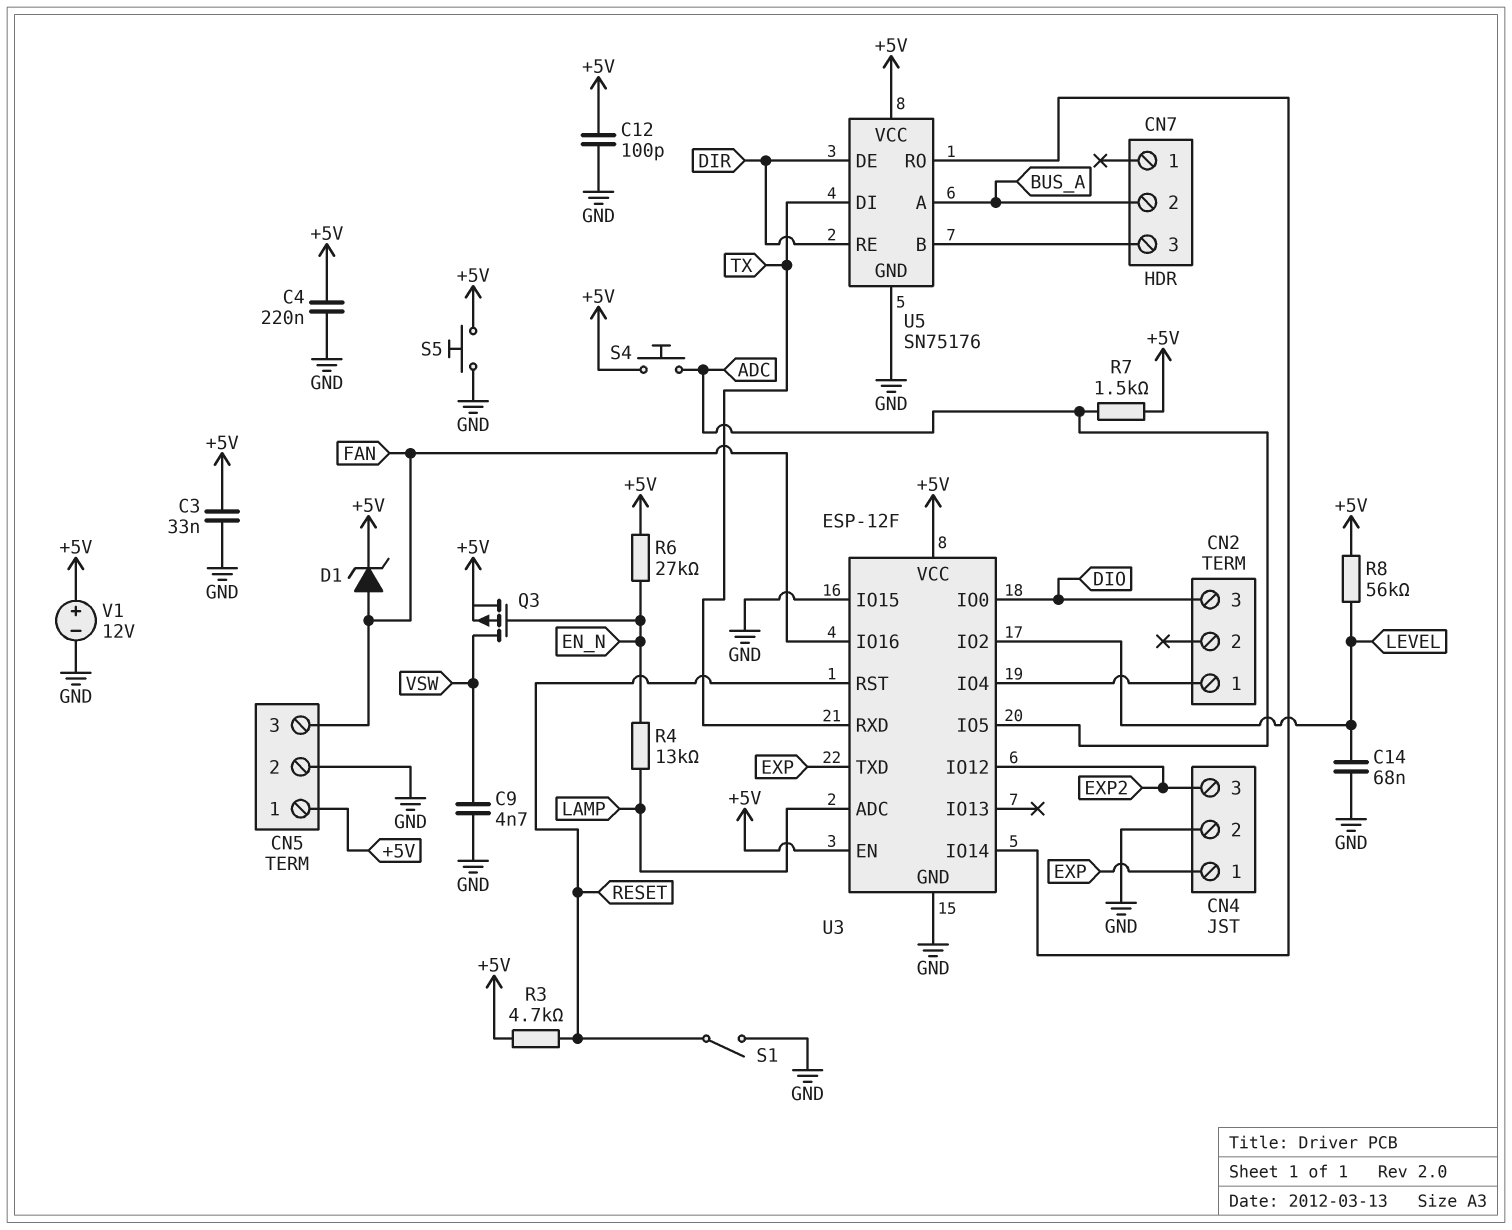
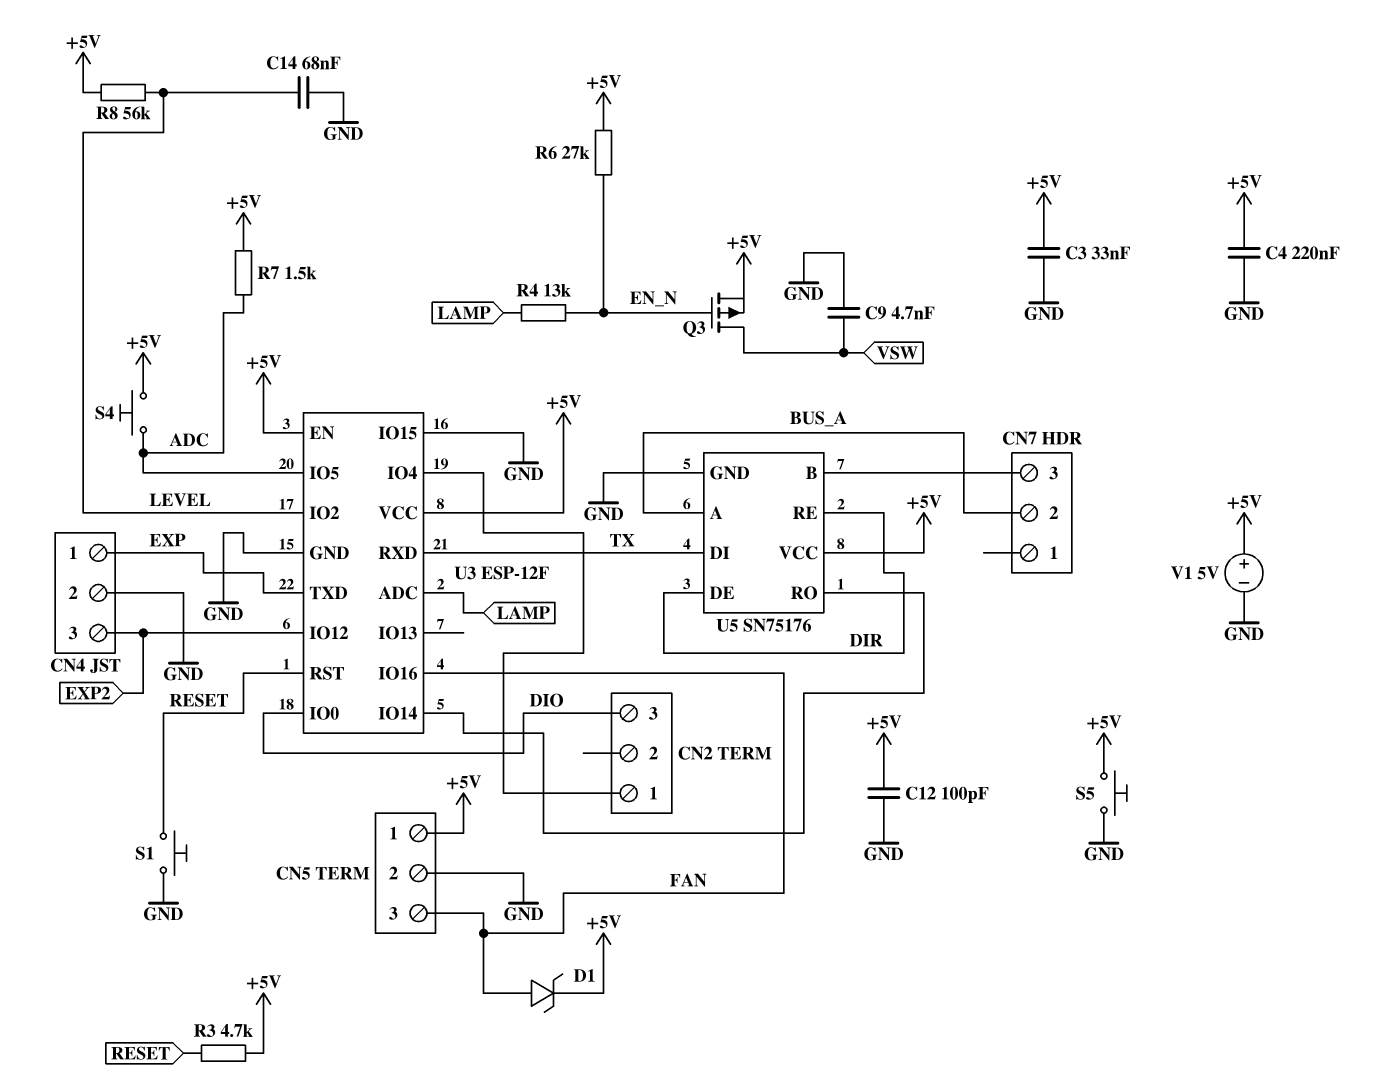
S1: switch (GND, RESET) -> button (GND, RESET)
V1: 12V (plus +5V, minus GND) -> 5V (plus +5V, minus GND)

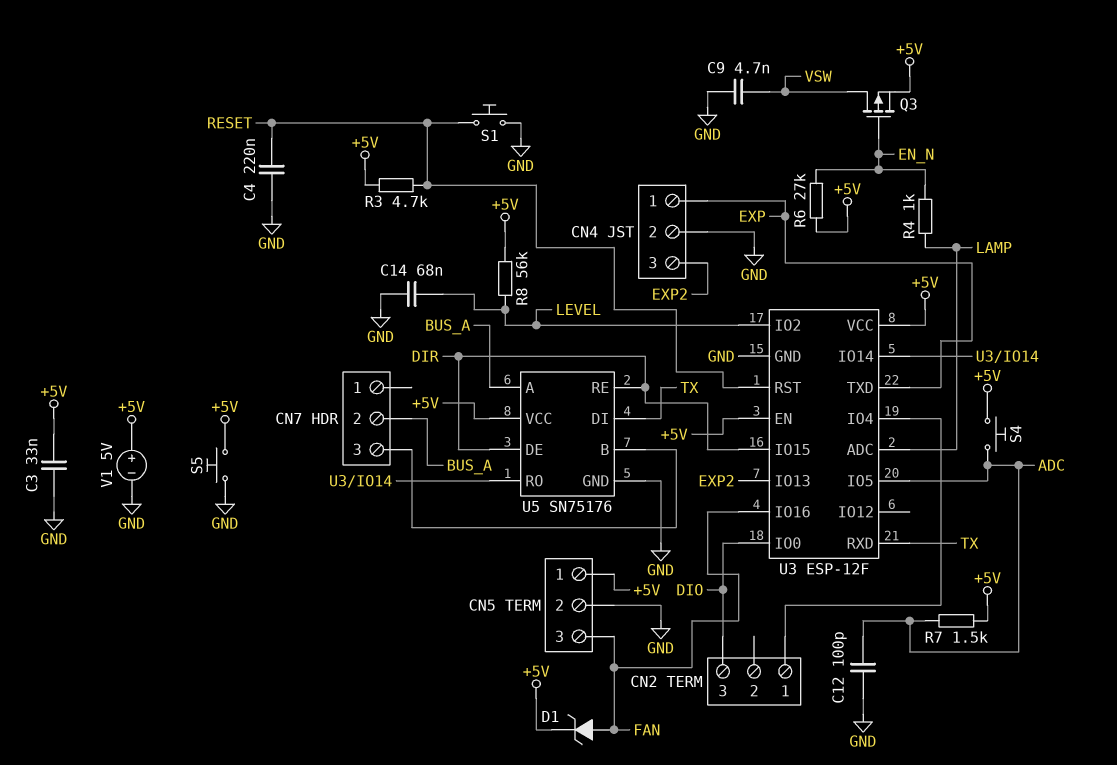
C4: 220nF (+5V, GND) -> 220nF (GND, RESET)
C12: 100pF (+5V, GND) -> 100pF (ADC, GND)
R4: 13k (EN_N, LAMP) -> 1k (EN_N, LAMP)
U3 pin IO12: EXP2 -> none
U3 pin IO13: none -> EXP2
U3 pin IO15: GND -> DIR

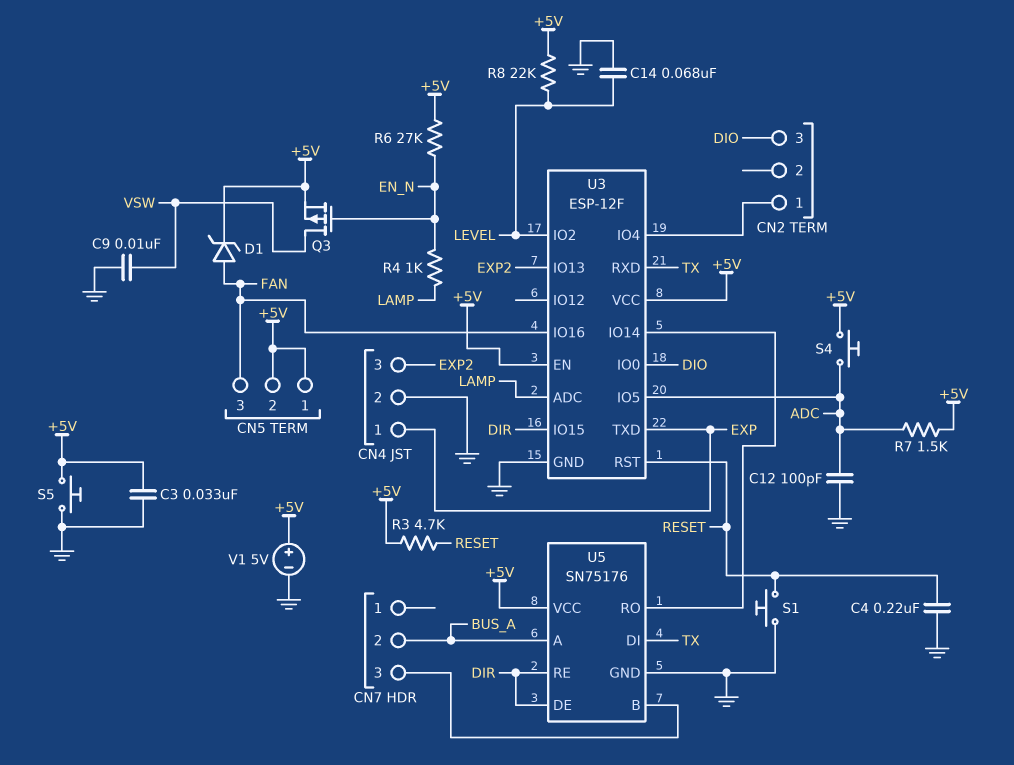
C9: 4.7nF (GND, VSW) -> 10nF (GND, VSW)
CN5 pin 2: GND -> +5V
R8: 56k (+5V, LEVEL) -> 22k (+5V, LEVEL)

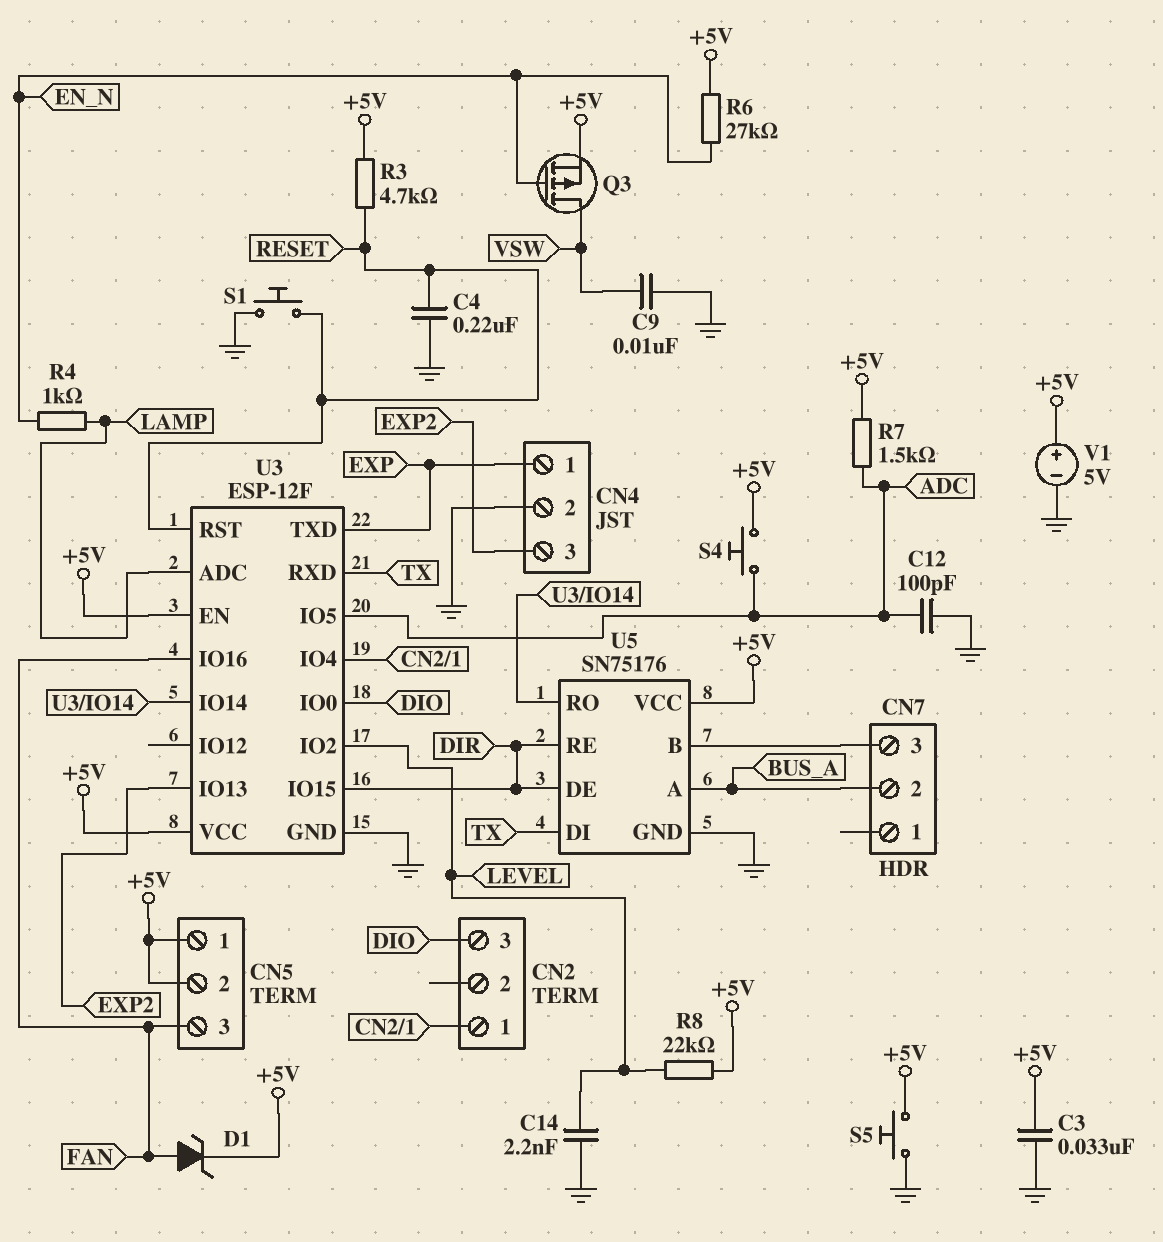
C14: 68nF (GND, LEVEL) -> 2.2nF (GND, LEVEL)

